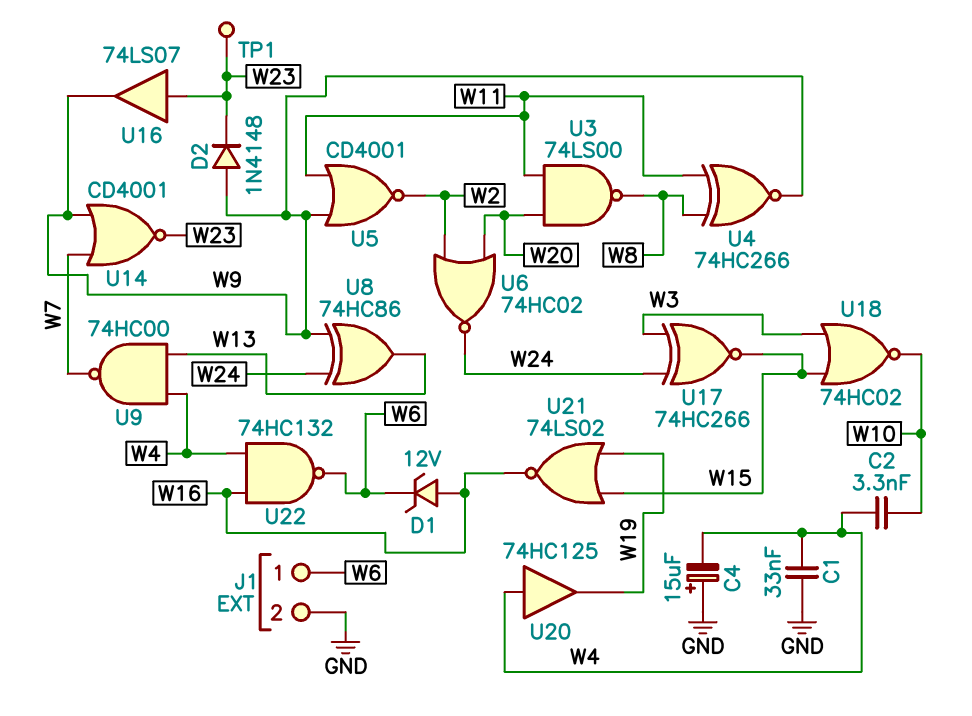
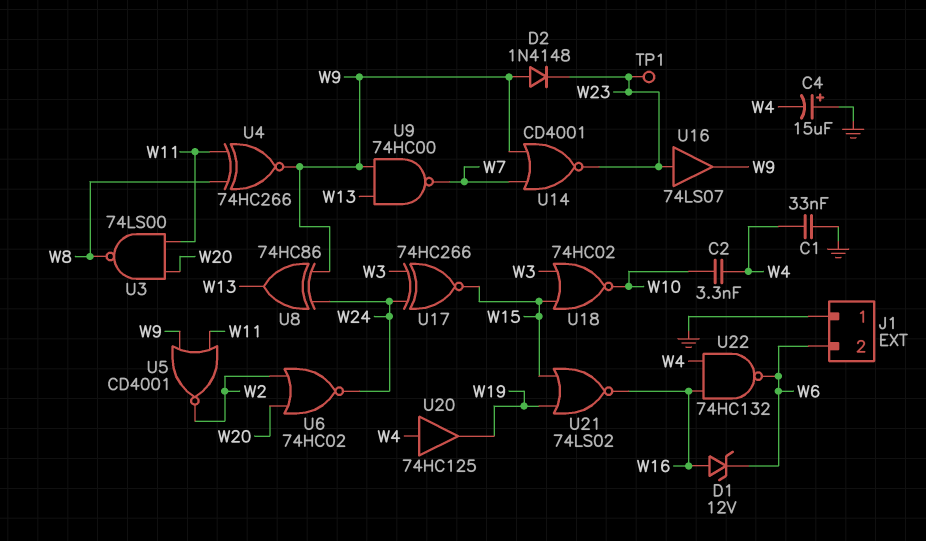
J1 pin 1: W6 -> GND
J1 pin 2: GND -> W6
U9: NAND 74HC00 (in W4, in W13, out W7) -> NAND 74HC00 (in W9, in W13, out W7)

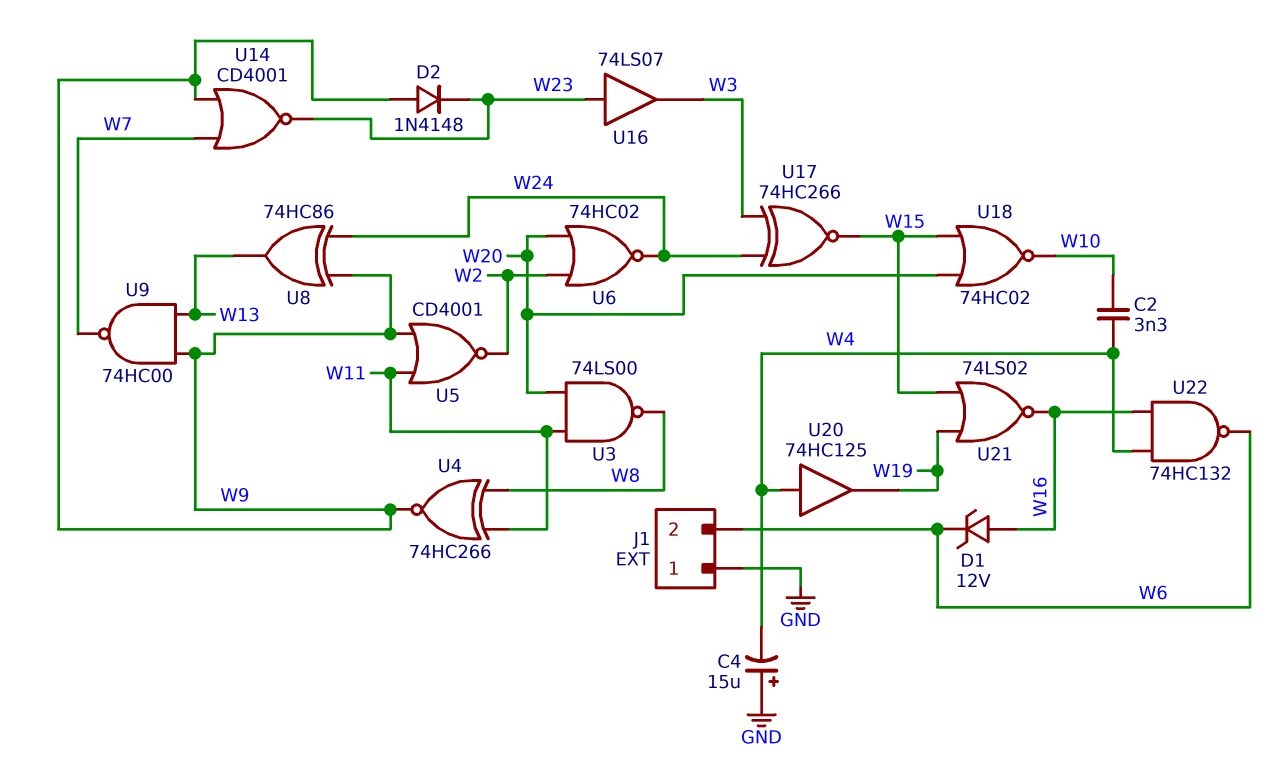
C1: 33nF (GND, W4) -> none
TP1: test point (W23) -> none
U16: buffer 74LS07 (in W23, out W9) -> buffer 74LS07 (in W23, out W3)
U18: NOR 74HC02 (in W3, in W15, out W10) -> NOR 74HC02 (in W15, in W20, out W10)

